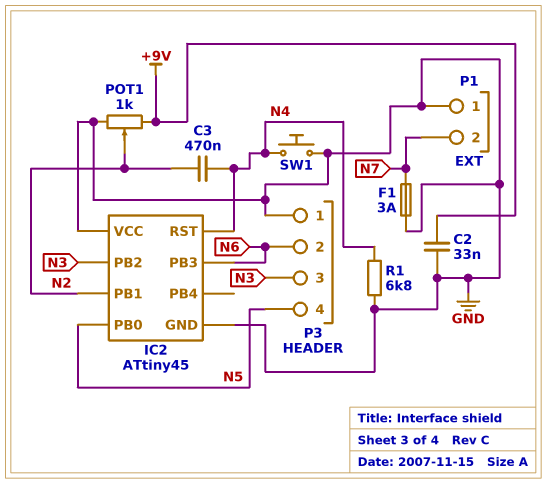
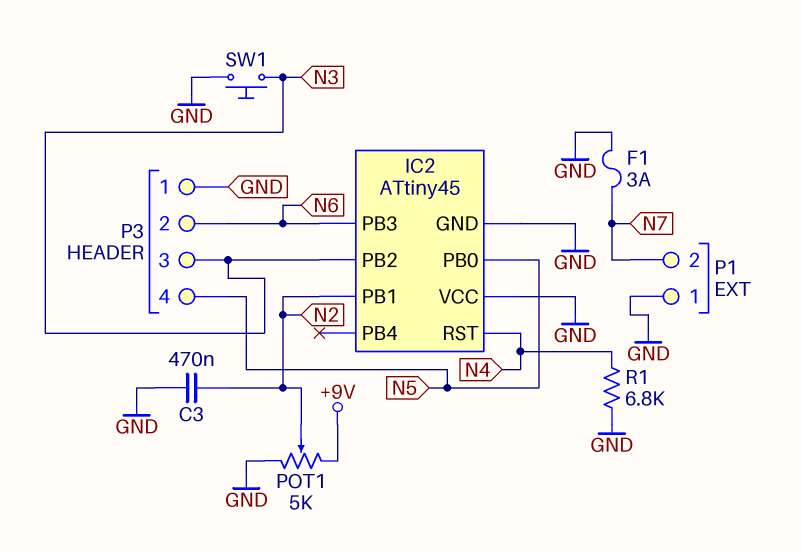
C2: 33nF (+9V, GND) -> none
C3: 470nF (N2, N4) -> 470nF (GND, N2)
POT1: 1k (+9V, GND, wiper N2) -> 5k (+9V, GND, wiper N2)
SW1: button (GND, N4) -> button (GND, N3)

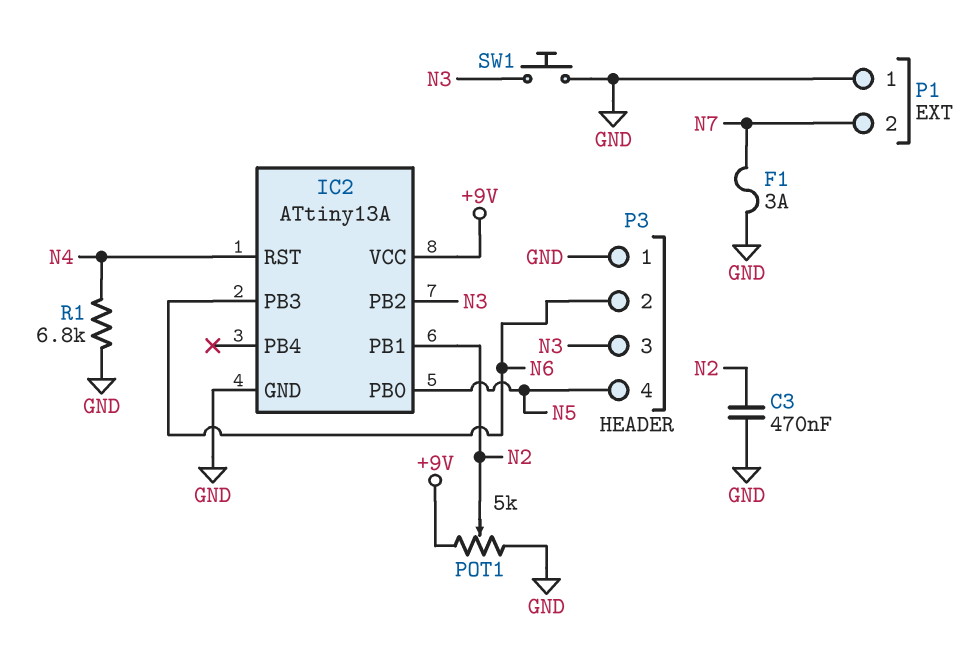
IC2: ATtiny45 -> ATtiny13A
IC2 pin VCC: GND -> +9V

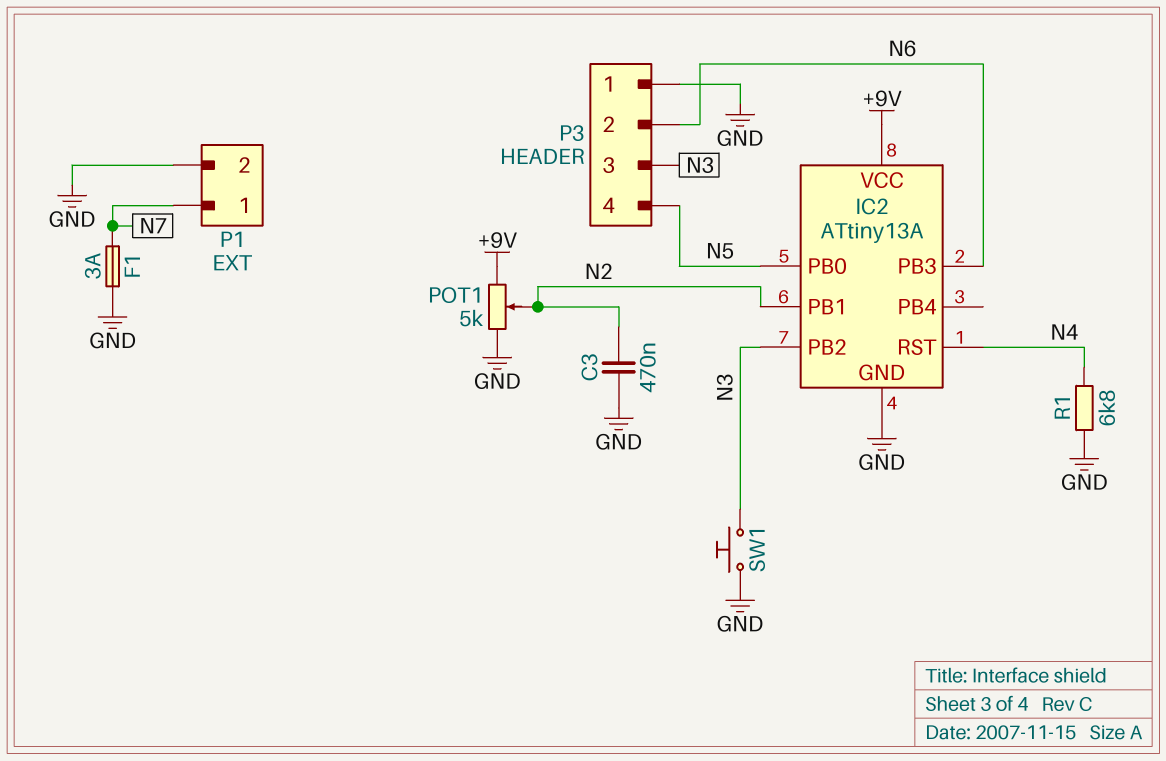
P1 pin 1: GND -> N7
P1 pin 2: N7 -> GND

